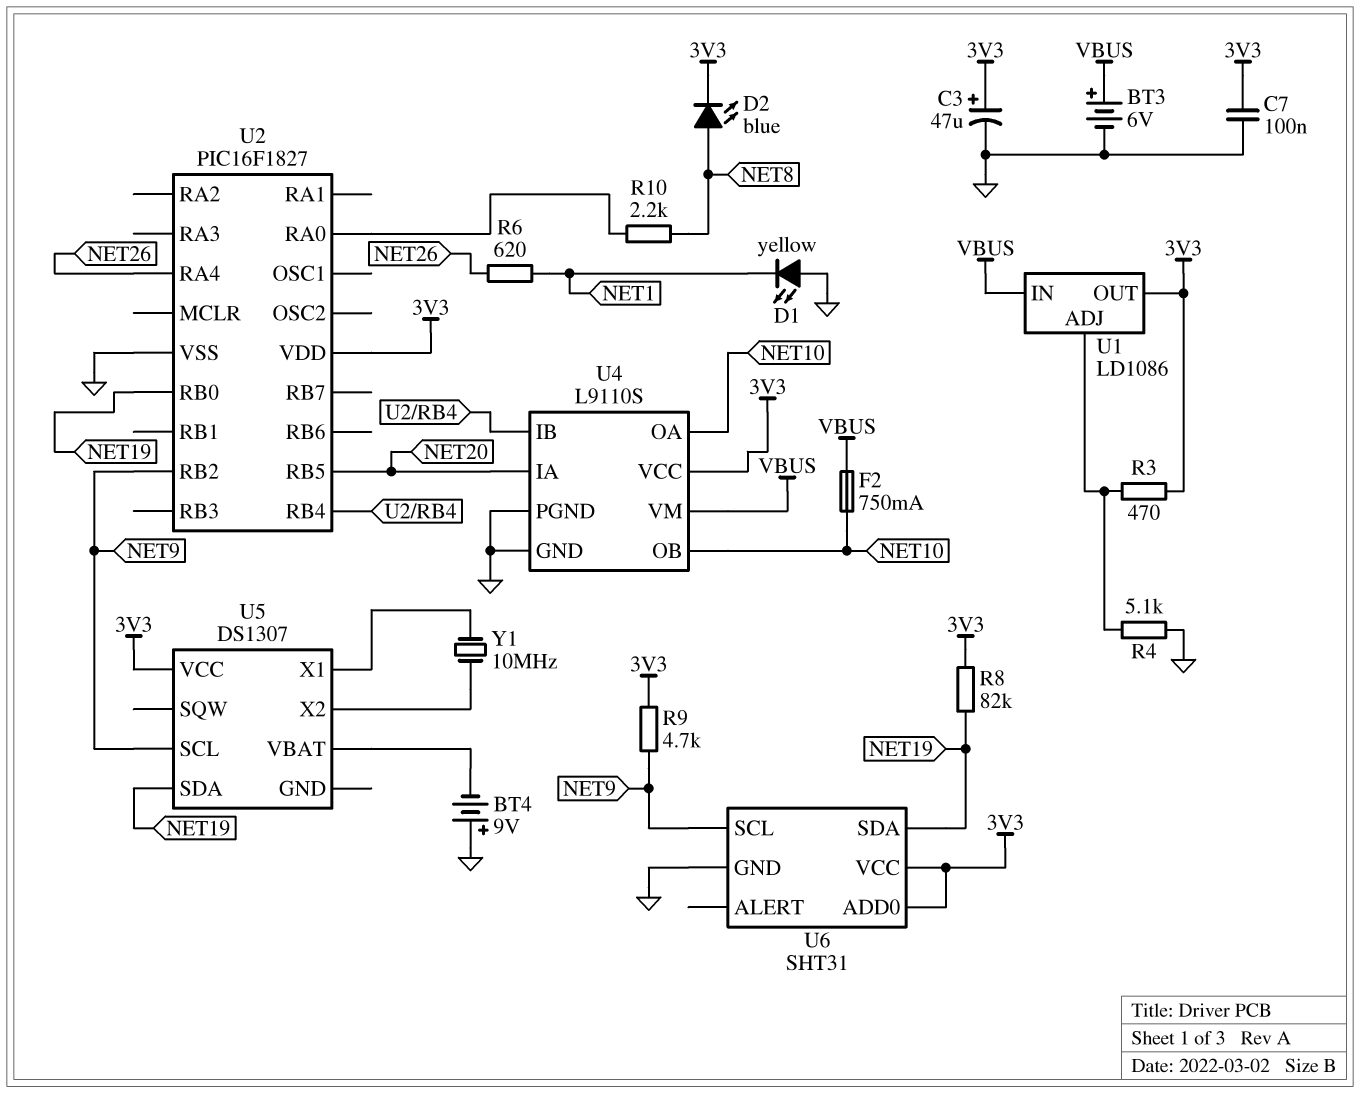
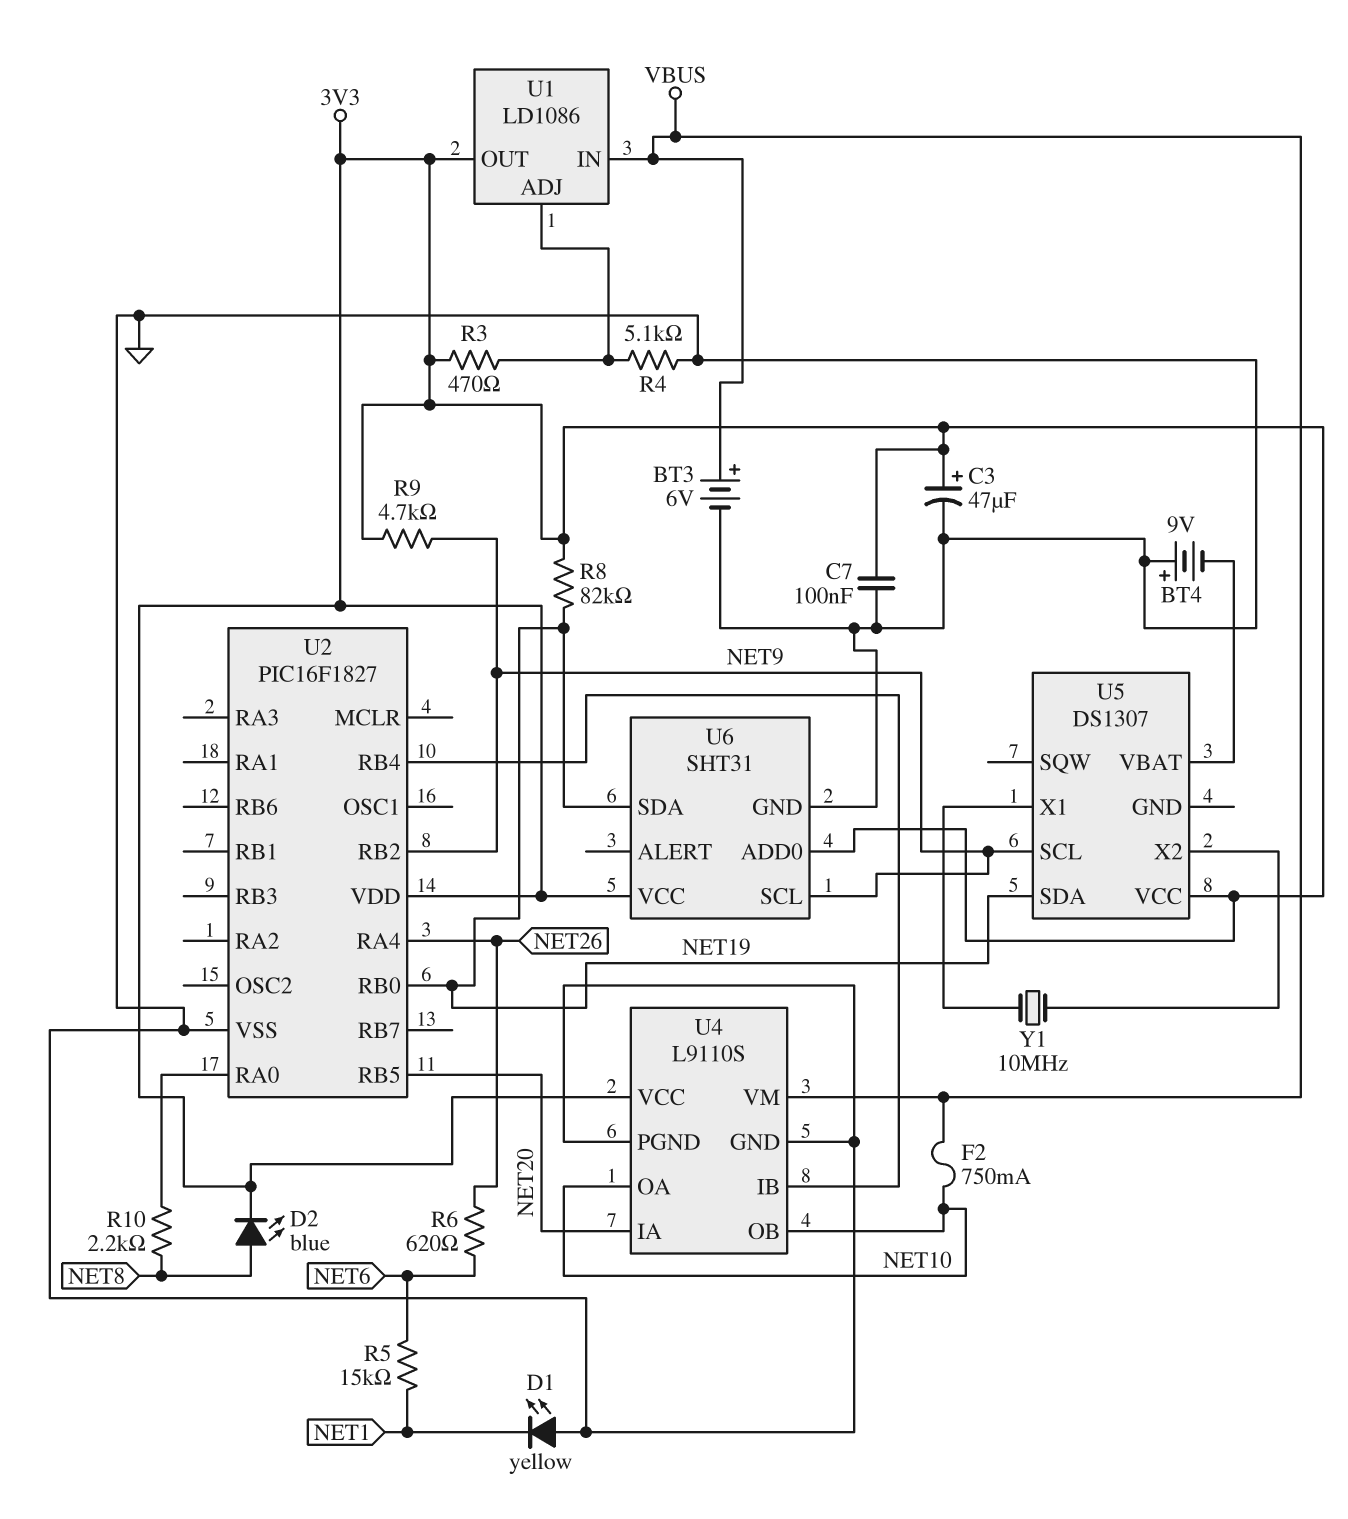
R5: none -> 15k (NET1, NET6)
R6: 620 (NET1, NET26) -> 620 (NET6, NET26)

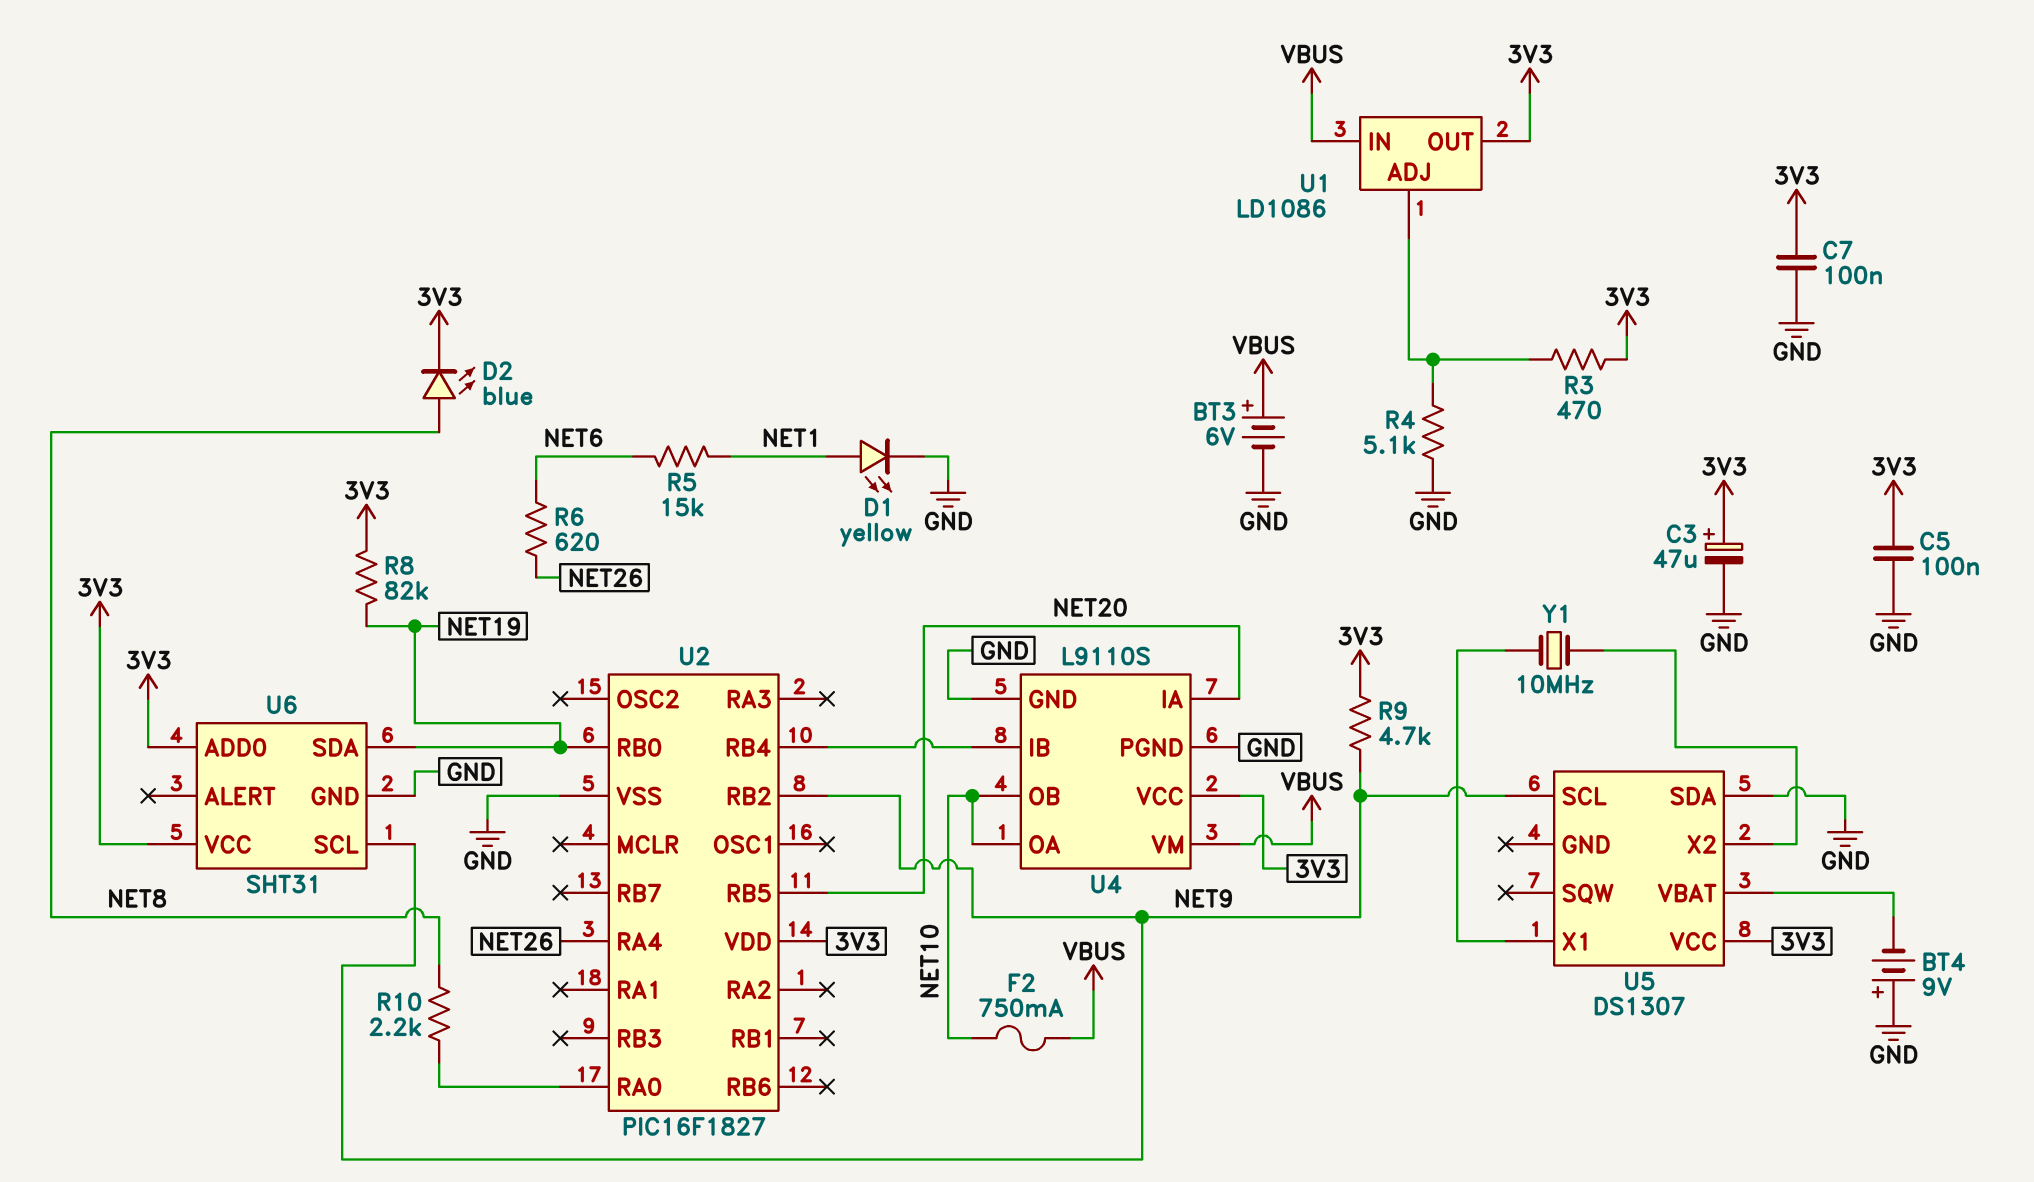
C5: none -> 100nF (3V3, GND)
D1: LED yellow (A GND, K NET1) -> LED yellow (A NET1, K GND)
U5 pin SDA: NET19 -> GND

